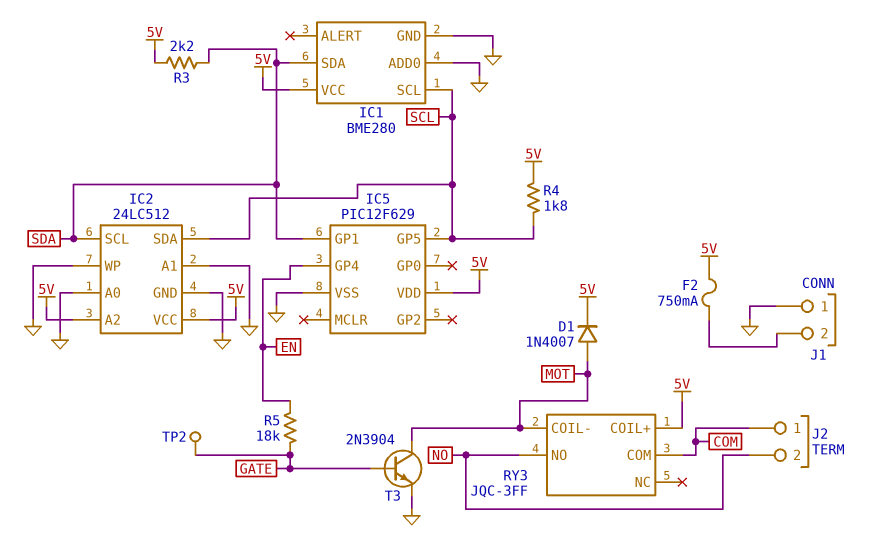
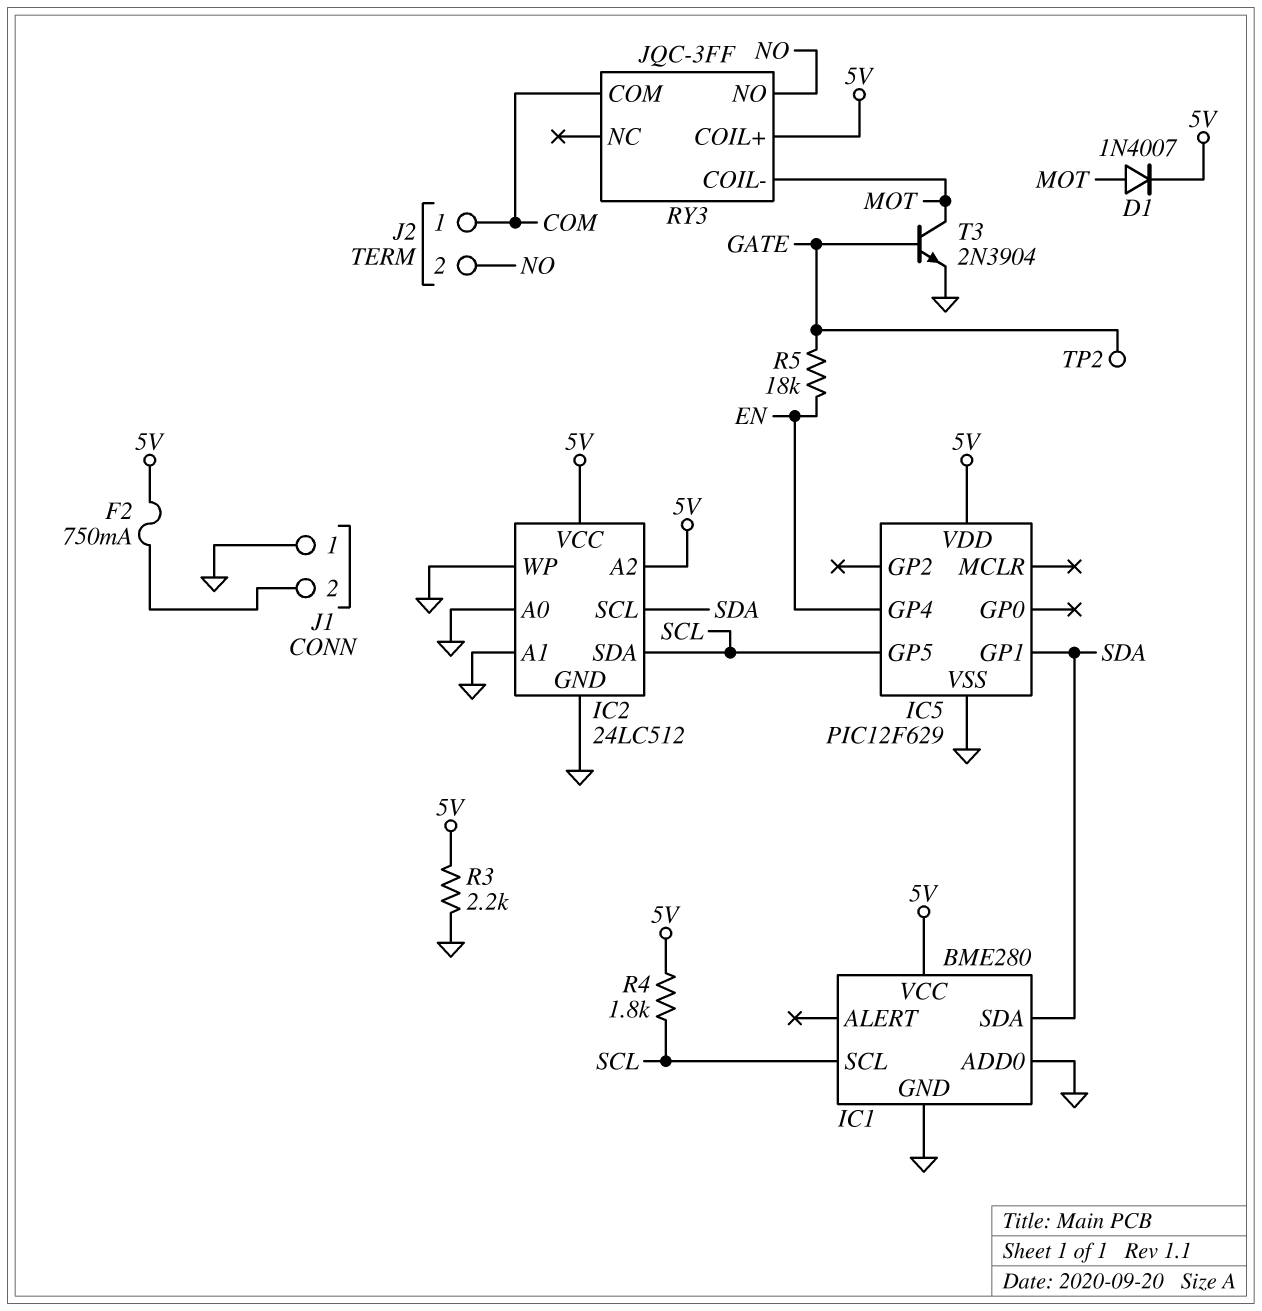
R3: 2.2k (5V, SDA) -> 2.2k (5V, GND)

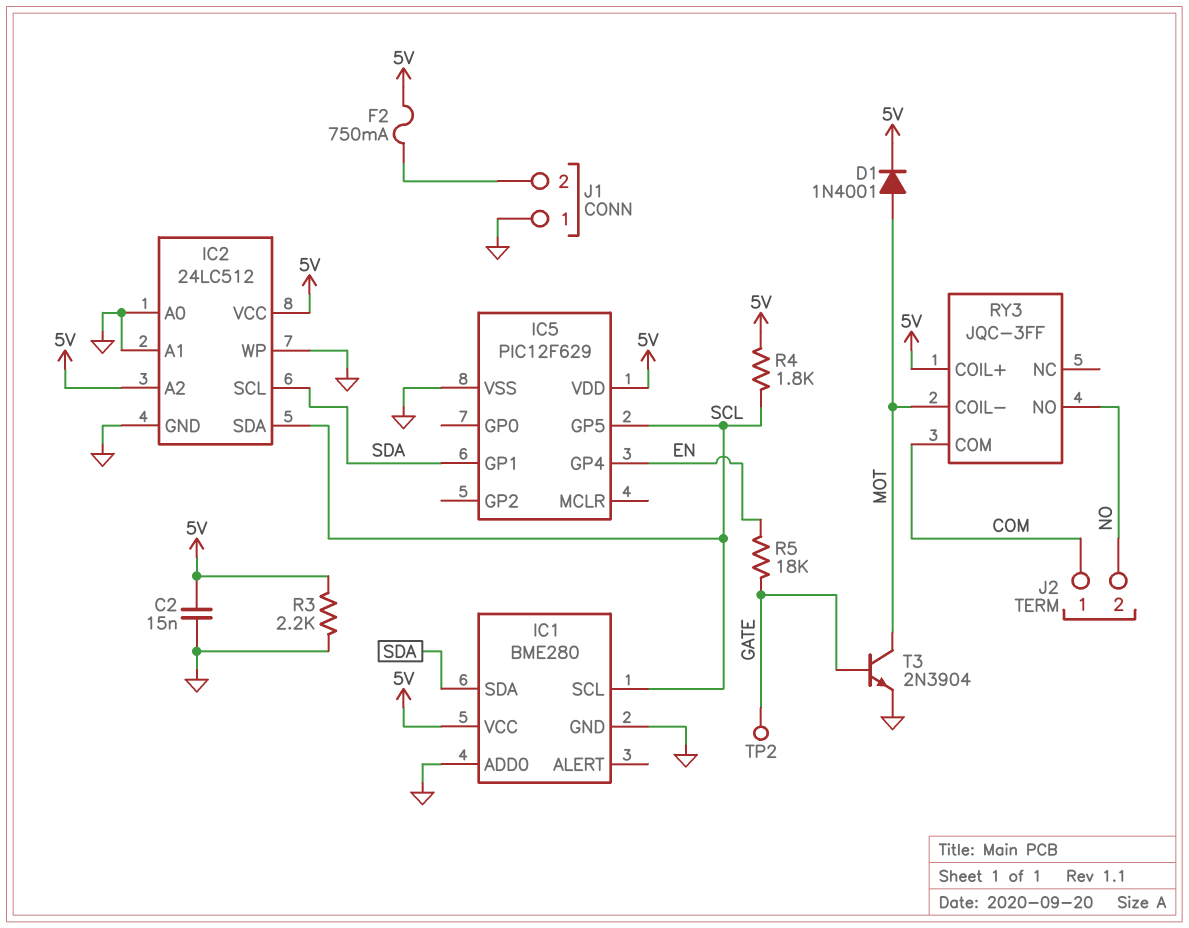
C2: none -> 15nF (5V, GND)
D1: diode 1N4007 (A MOT, K 5V) -> diode 1N4001 (A MOT, K 5V)

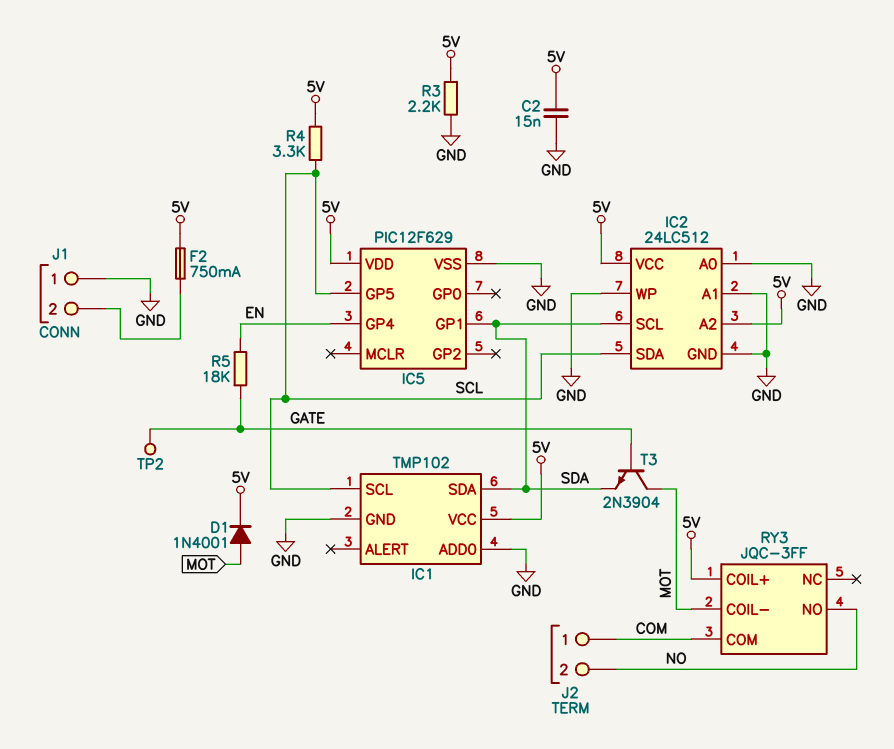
IC1: BME280 -> TMP102
R4: 1.8k (5V, SCL) -> 3.3k (5V, SCL)
T3: NPN 2N3904 (B GATE, C MOT, E GND) -> NPN 2N3904 (B GATE, C MOT, E SDA)

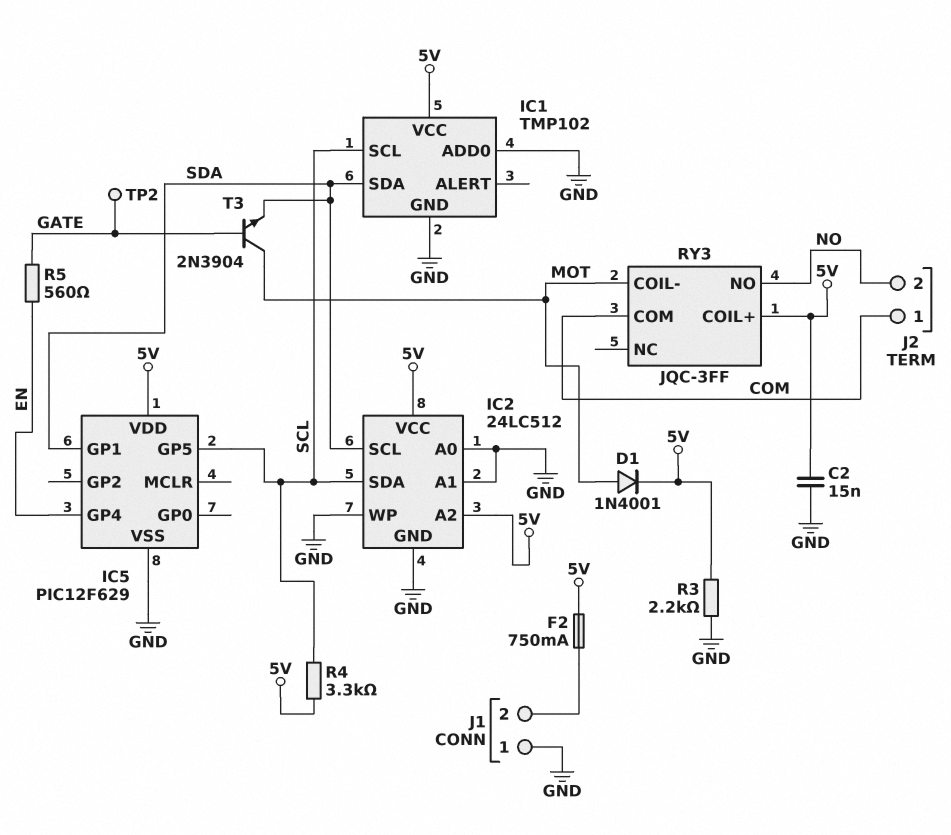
R5: 18k (EN, GATE) -> 560 (EN, GATE)

